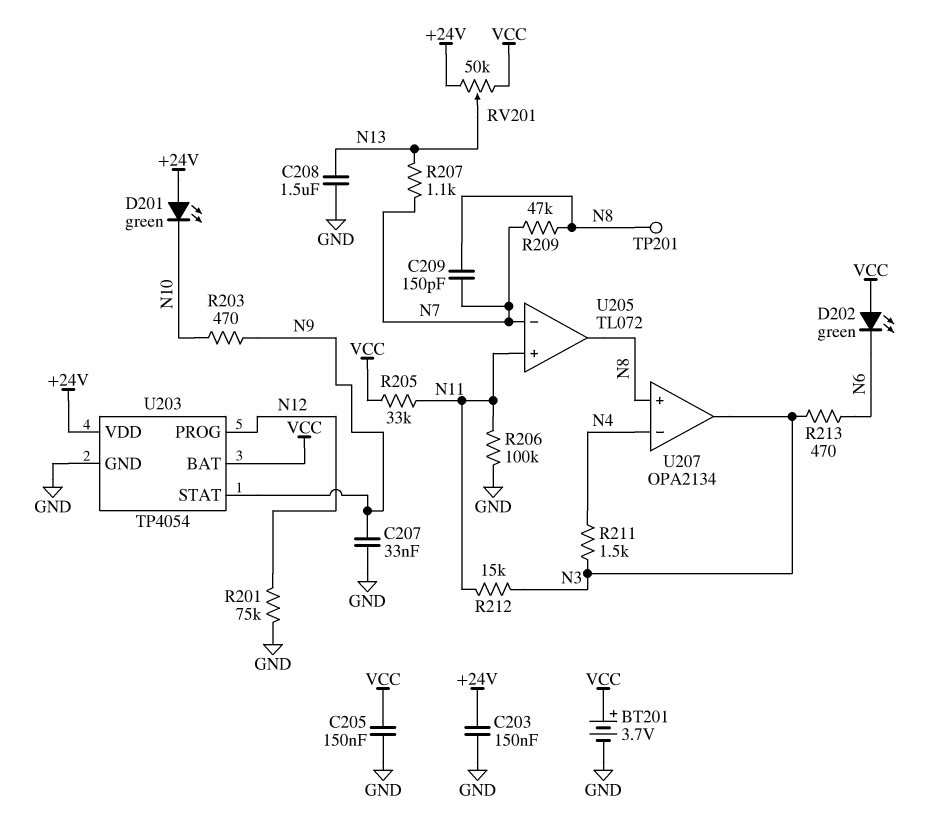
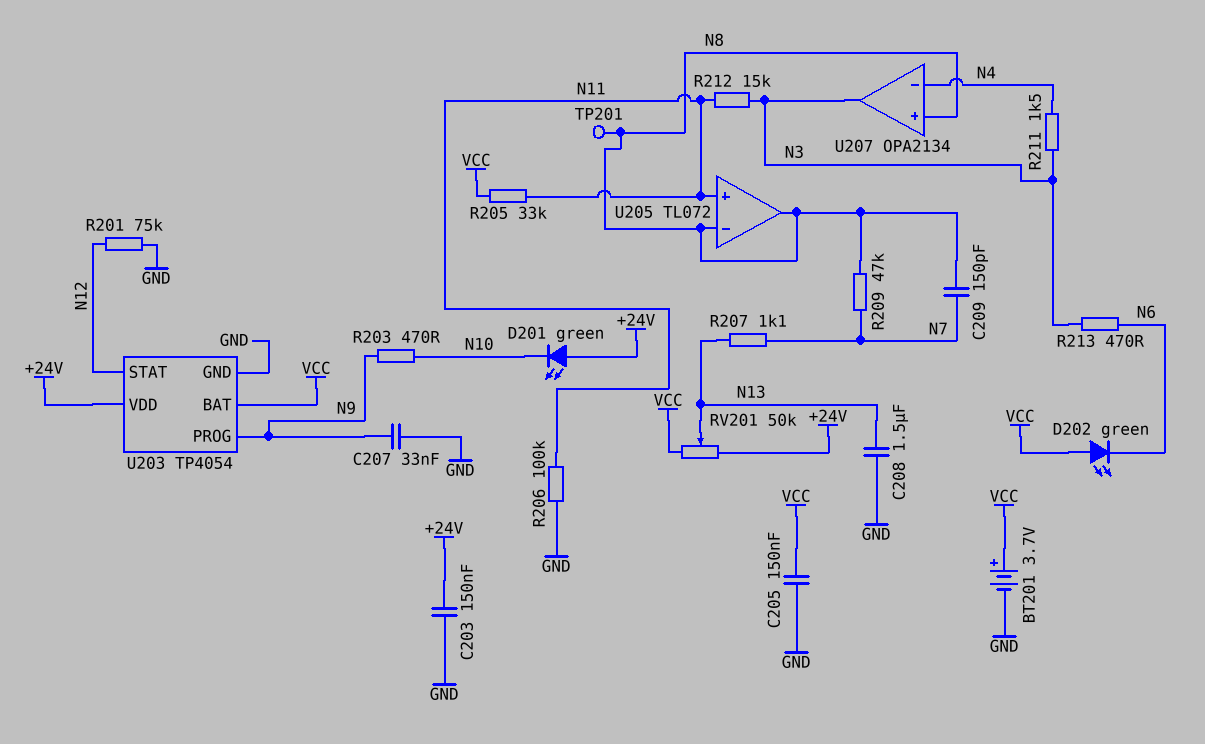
U203 pin PROG: N12 -> N9
U203 pin STAT: N9 -> N12
U205 pin in-: N7 -> N8

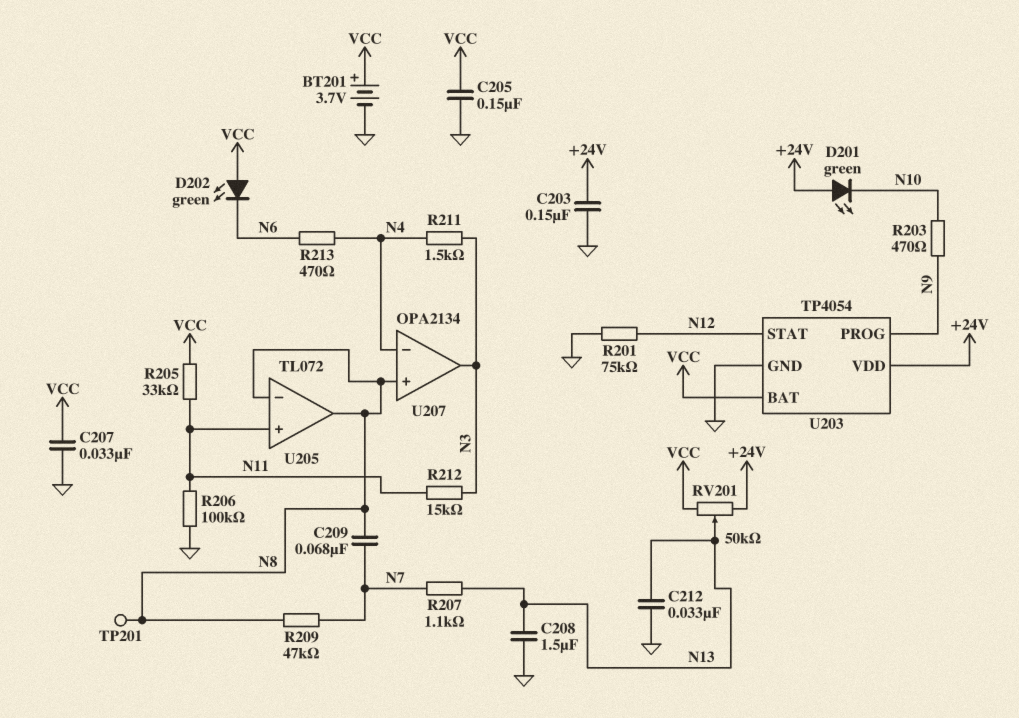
C207: 33nF (GND, N9) -> 33nF (GND, VCC)
C209: 150pF (N7, N8) -> 68nF (N7, N8)
C212: none -> 33nF (GND, N13)
R213: 470 (N3, N6) -> 470 (N4, N6)

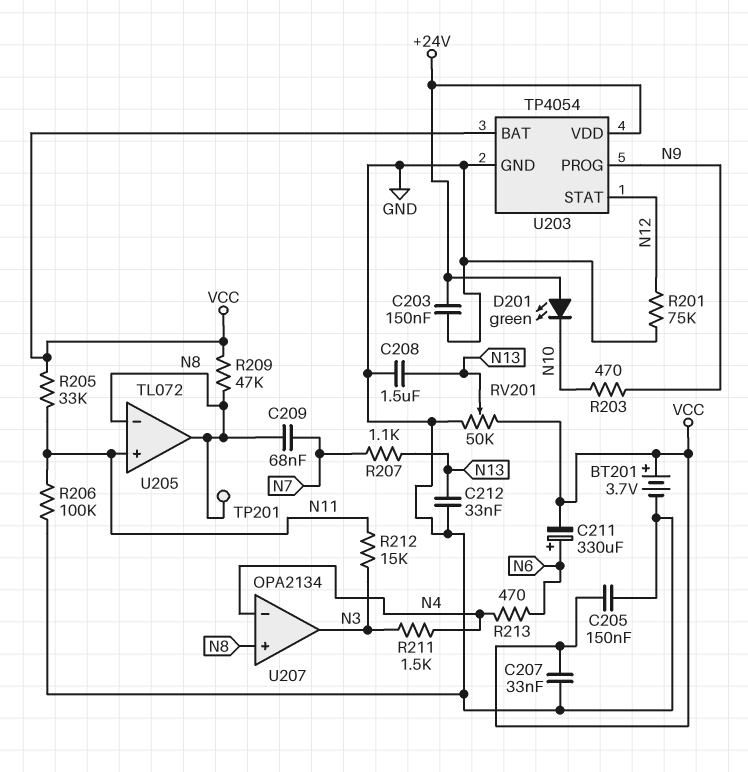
C211: none -> 330uF (plus N6, minus VCC)
D202: LED green (A VCC, K N6) -> none
R209: 47k (N7, N8) -> 47k (N8, VCC)
RV201: 50k (+24V, VCC, wiper N13) -> 50k (GND, VCC, wiper N13)

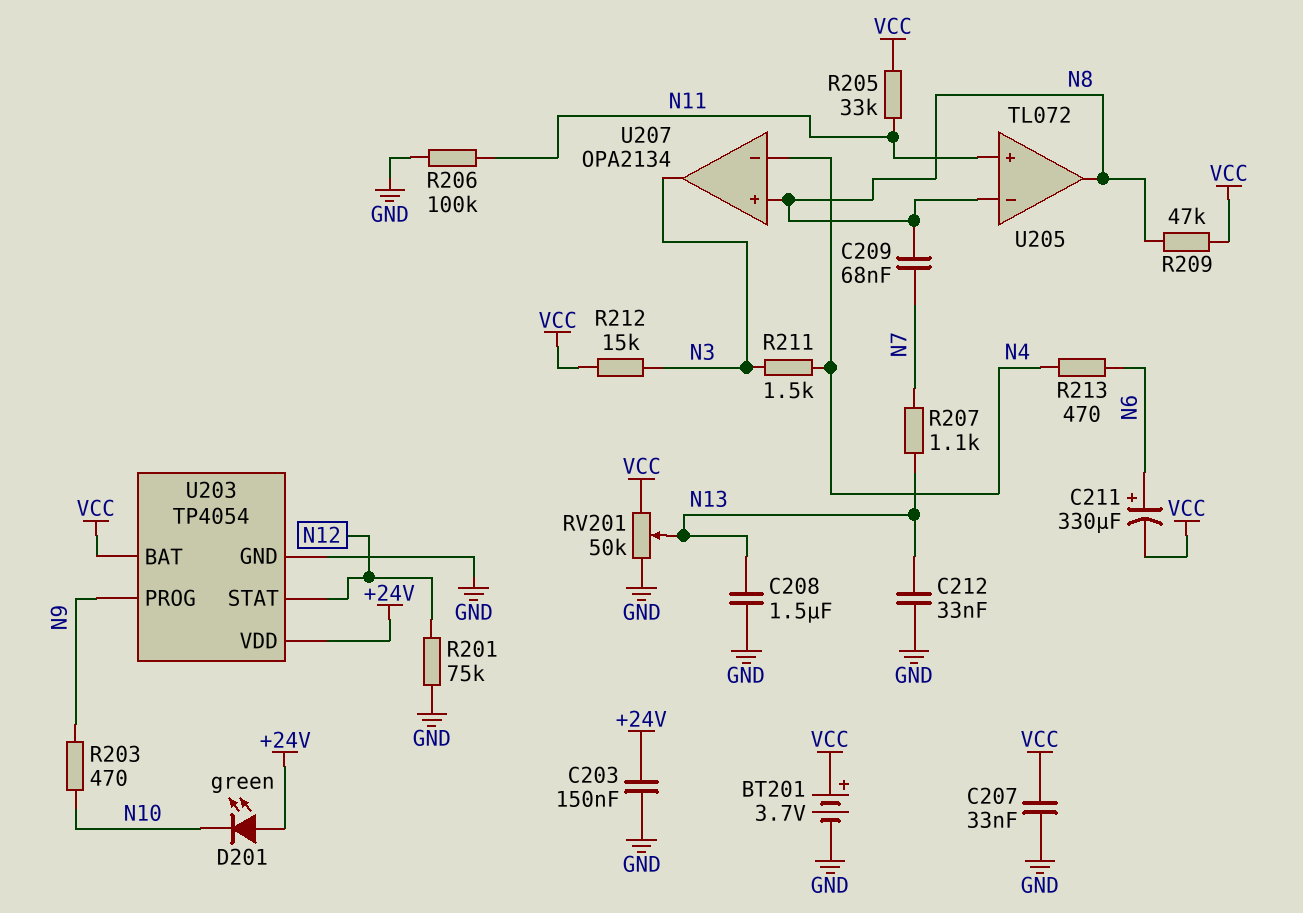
C205: 150nF (GND, VCC) -> none
R212: 15k (N3, N11) -> 15k (N3, VCC)
TP201: test point (N8) -> none

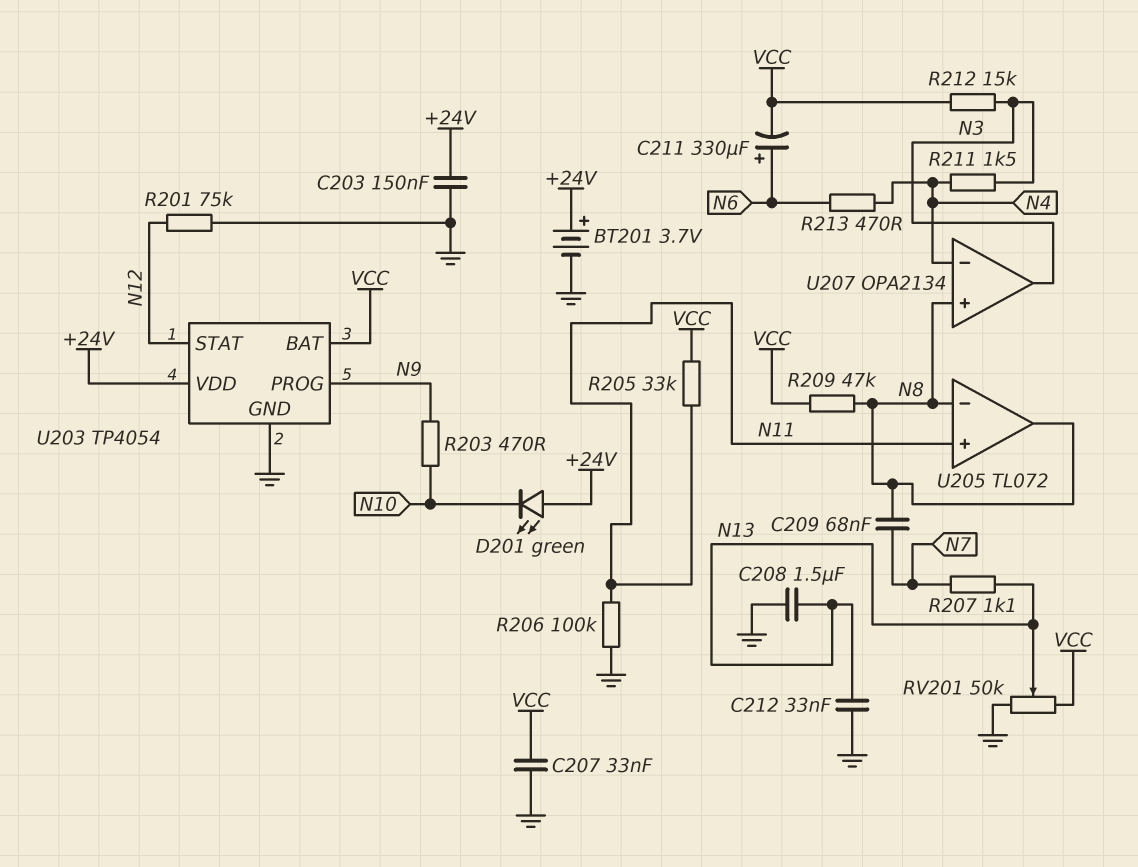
BT201: 3.7V (plus VCC, minus GND) -> 3.7V (plus +24V, minus GND)

